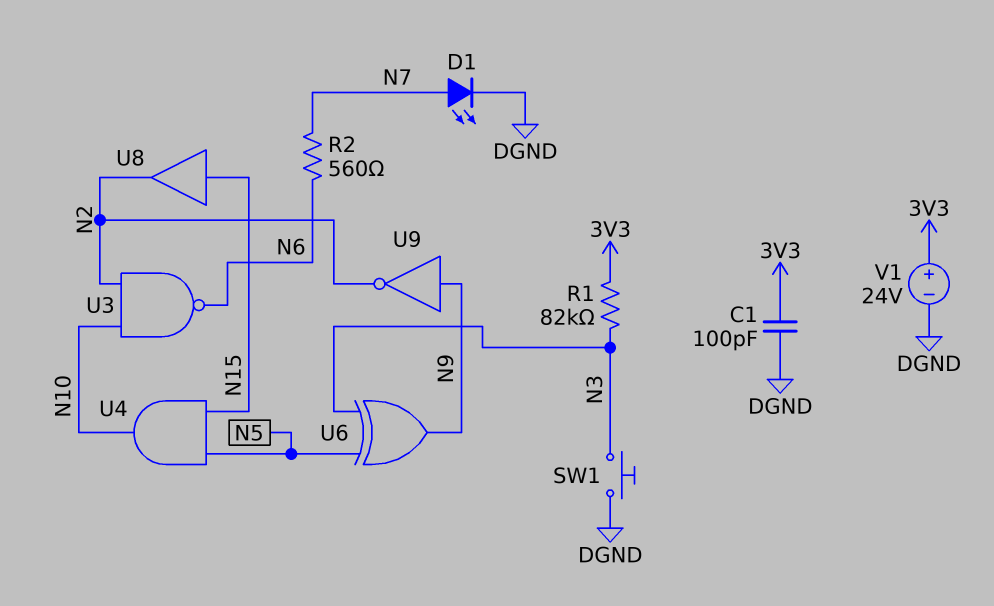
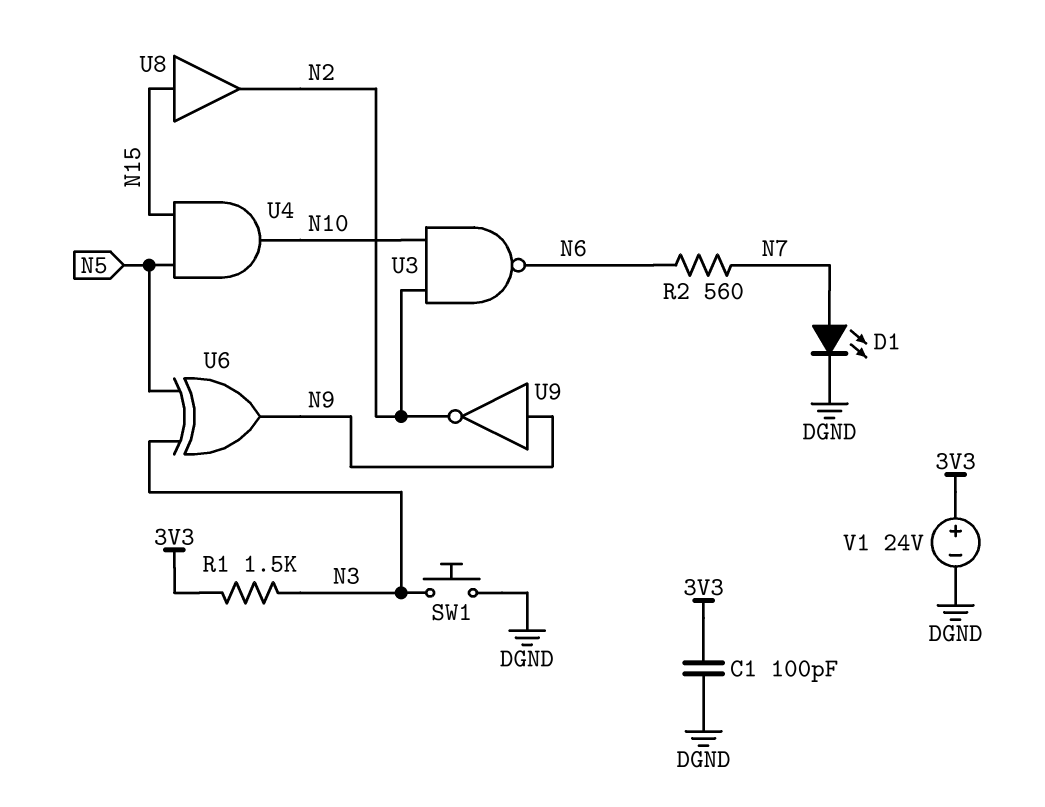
R1: 82k (3V3, N3) -> 1.5k (3V3, N3)

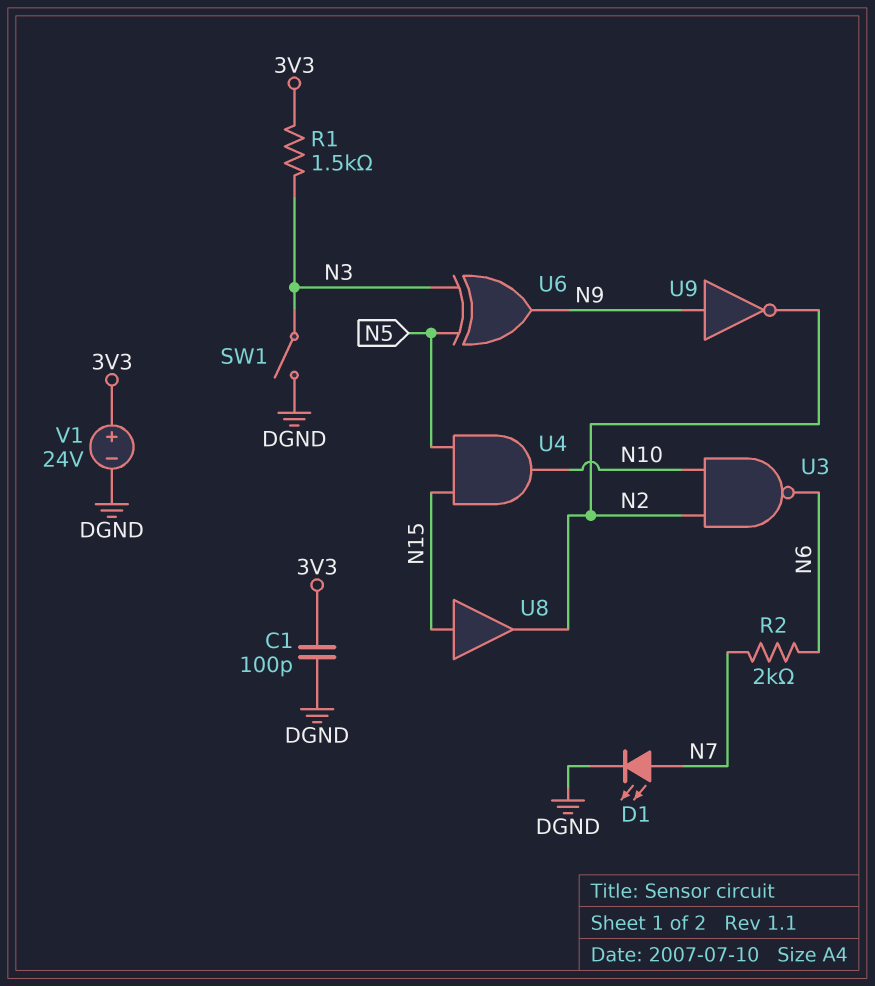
R2: 560 (N6, N7) -> 2k (N6, N7)
SW1: button (DGND, N3) -> switch (DGND, N3)

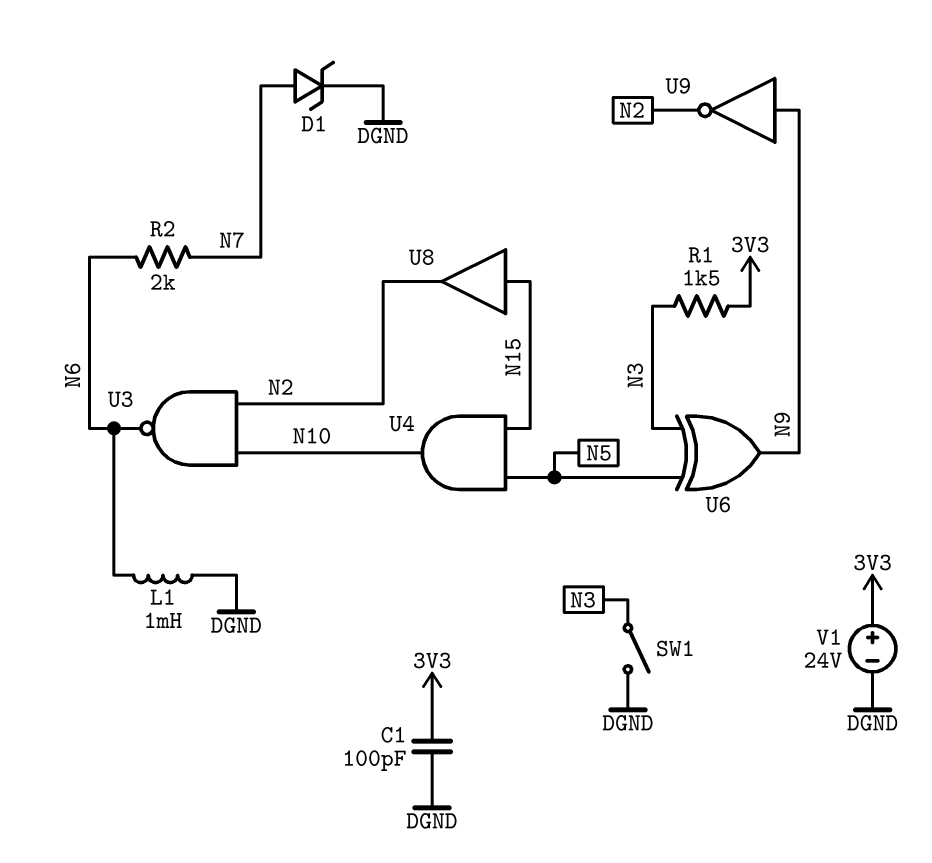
D1: LED (A N7, K DGND) -> zener (A N7, K DGND)
L1: none -> 1mH (DGND, N6)

